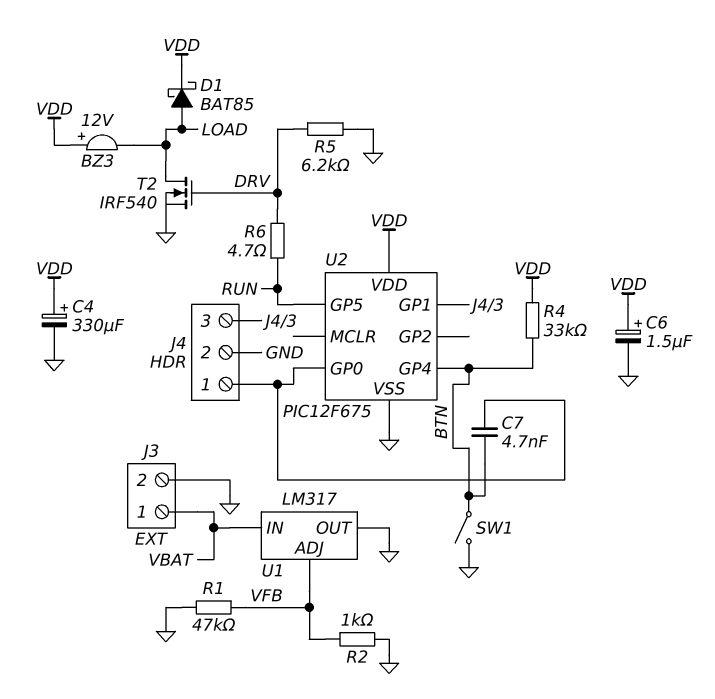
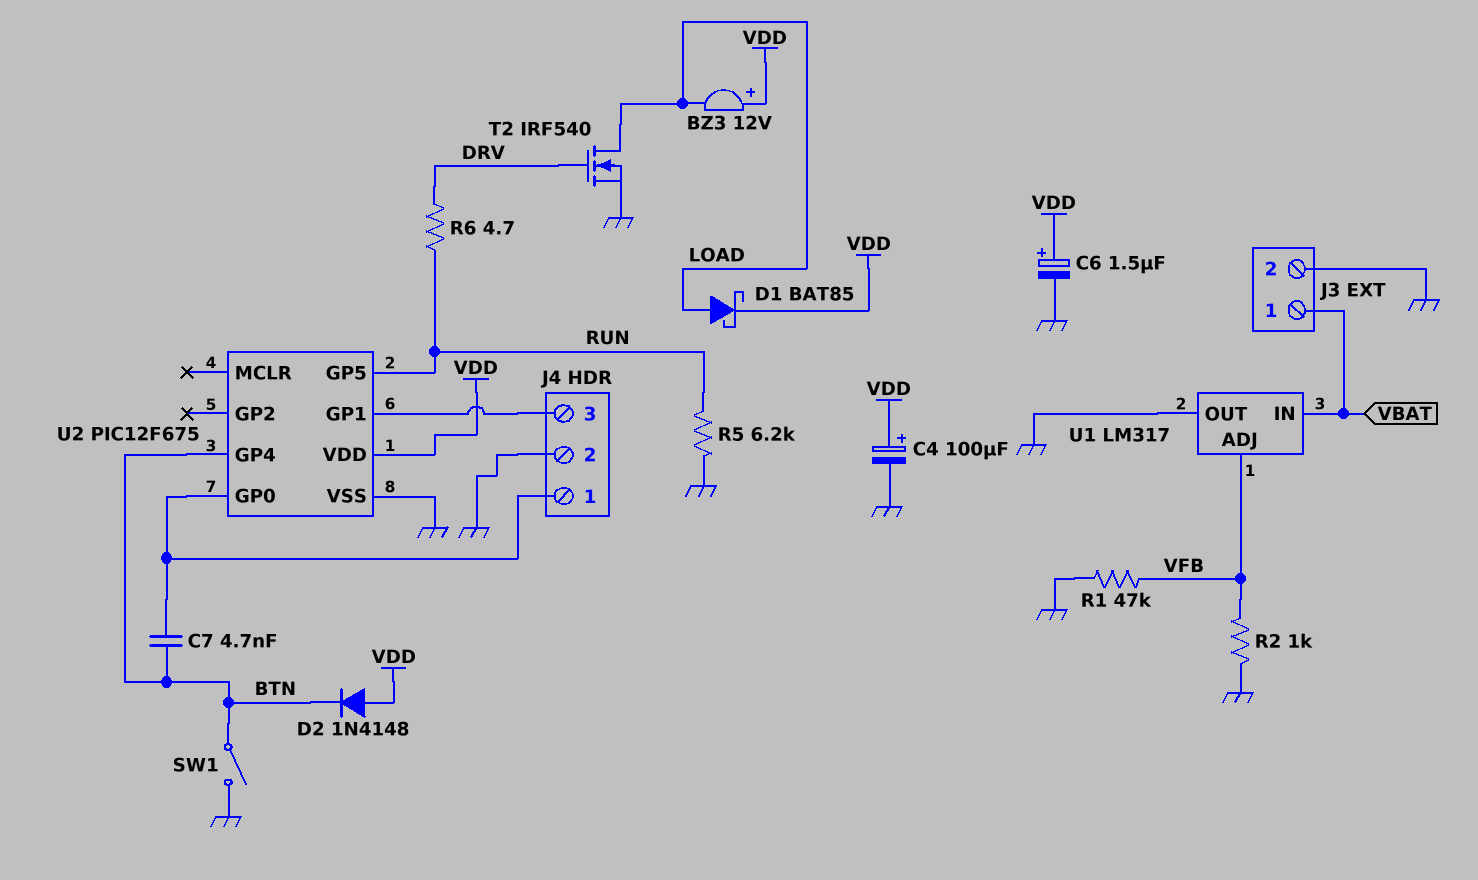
C4: 330uF (plus VDD, minus GND) -> 100uF (plus VDD, minus GND)
D2: none -> diode 1N4148 (A VDD, K BTN)
R4: 33k (BTN, VDD) -> none
R5: 6.2k (DRV, GND) -> 6.2k (GND, RUN)

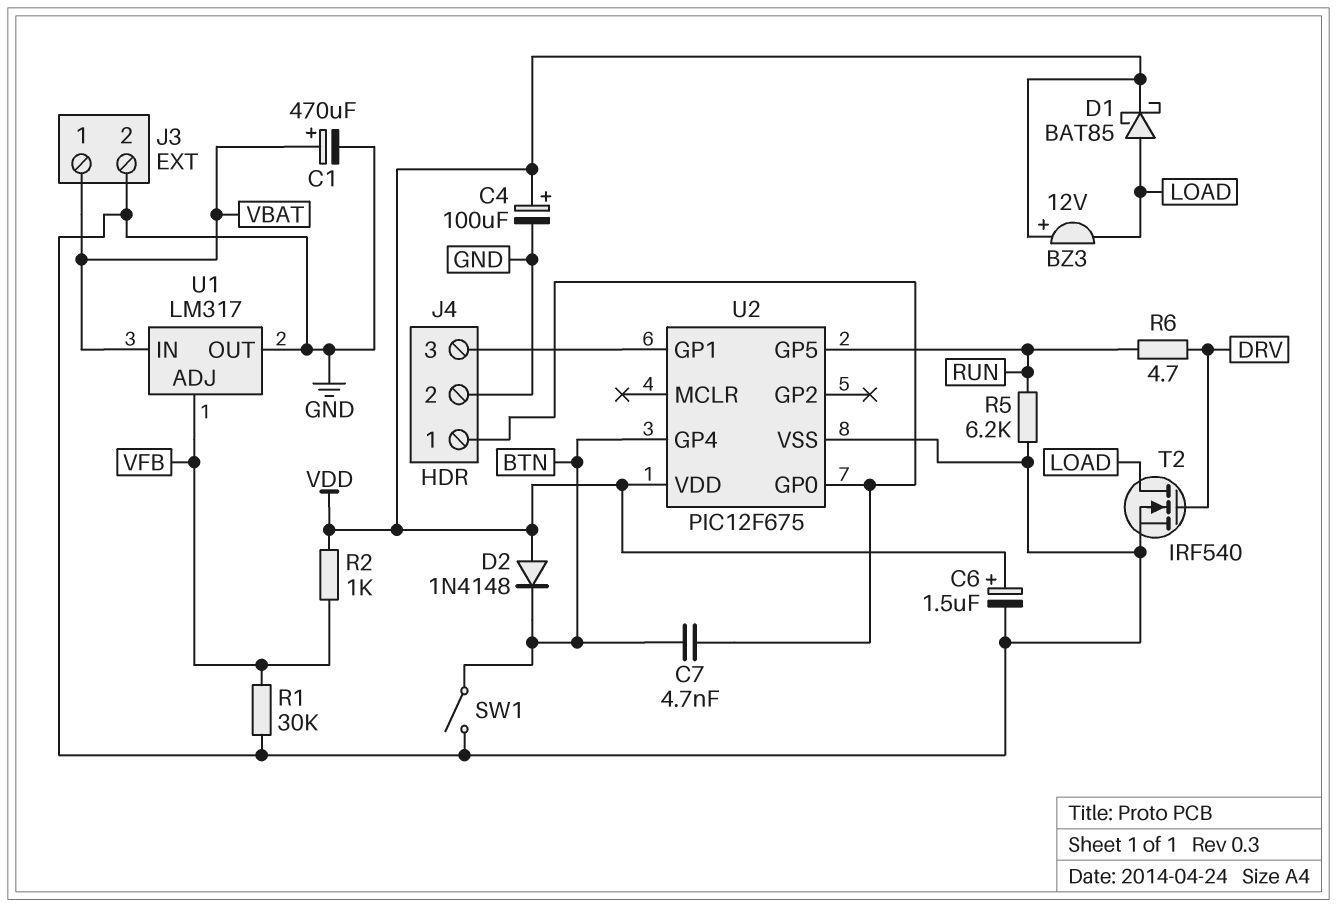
C1: none -> 470uF (plus VBAT, minus GND)
R1: 47k (GND, VFB) -> 30k (GND, VFB)
R2: 1k (GND, VFB) -> 1k (VDD, VFB)

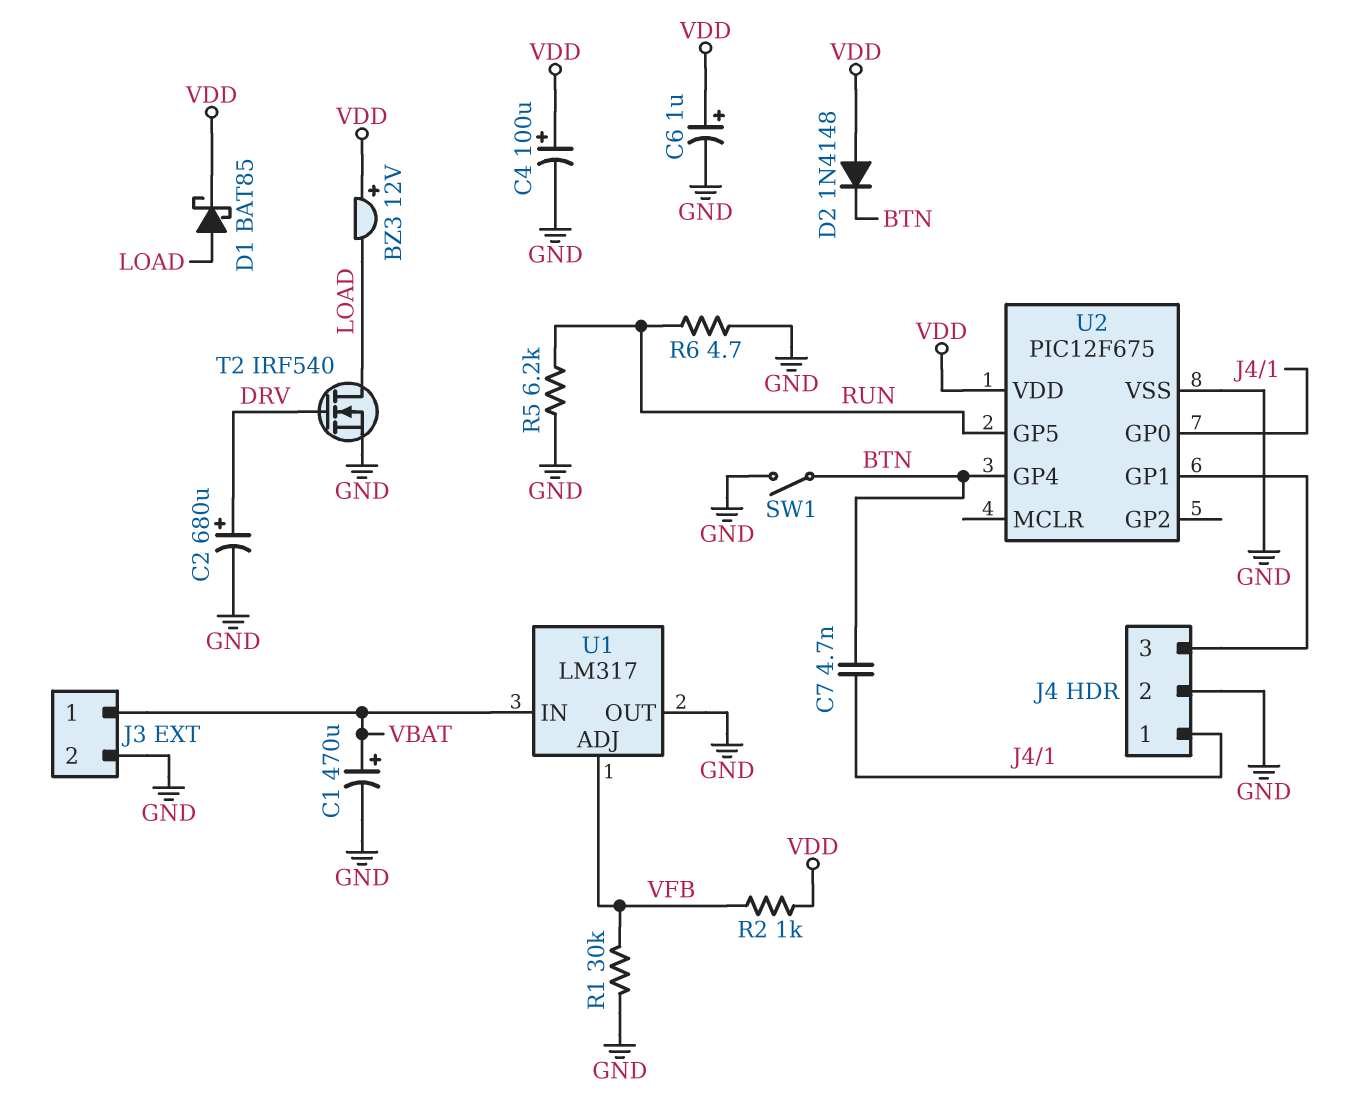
C2: none -> 680uF (plus DRV, minus GND)
C6: 1.5uF (plus VDD, minus GND) -> 1uF (plus VDD, minus GND)
R6: 4.7 (DRV, RUN) -> 4.7 (GND, RUN)

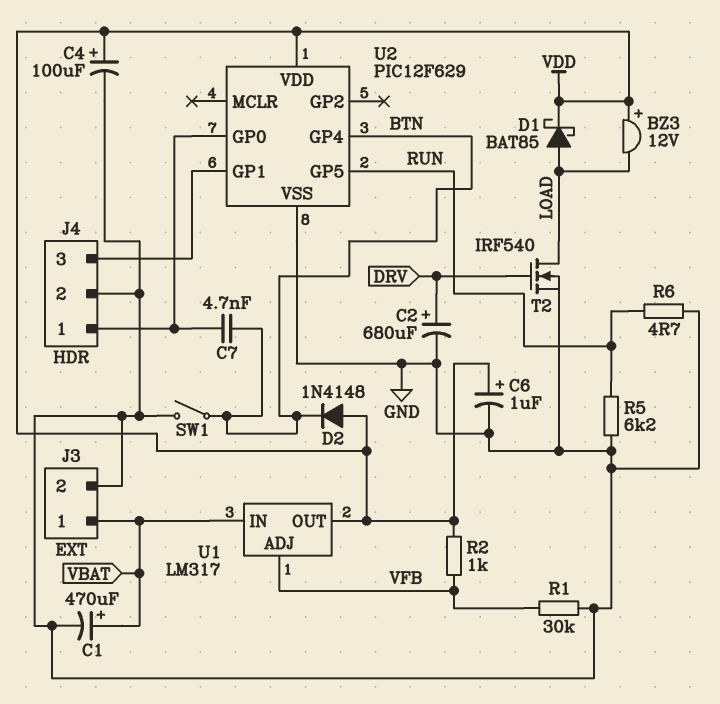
U1 pin OUT: GND -> VDD
U2: PIC12F675 -> PIC12F629

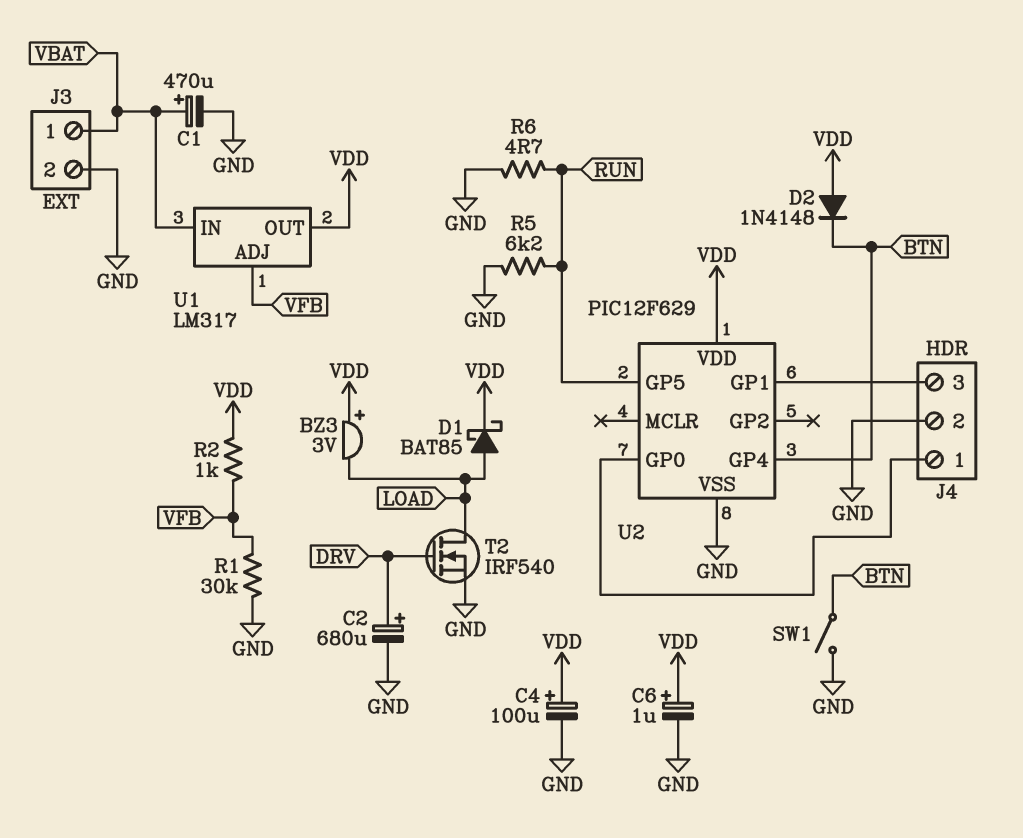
BZ3: buzzer 12V (plus VDD, minus LOAD) -> buzzer 3V (plus VDD, minus LOAD)
C7: 4.7nF (BTN, J4/1) -> none

